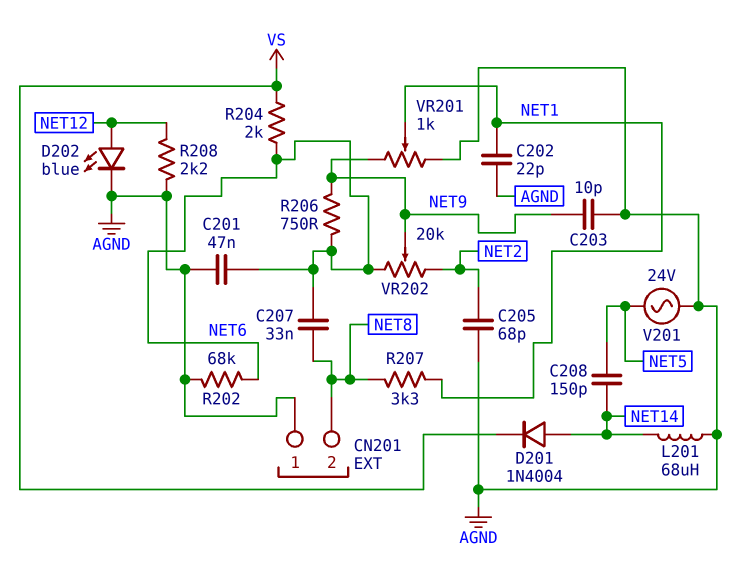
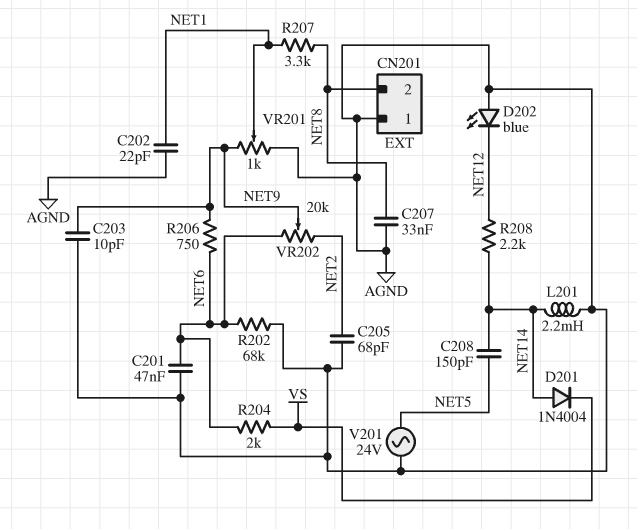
C207: 33nF (NET6, NET8) -> 33nF (AGND, NET8)
D202: LED blue (A NET12, K AGND) -> LED blue (A AGND, K NET12)
L201: 68uH (AGND, NET14) -> 2.2mH (AGND, NET14)
R208: 2.2k (AGND, NET12) -> 2.2k (NET12, NET14)

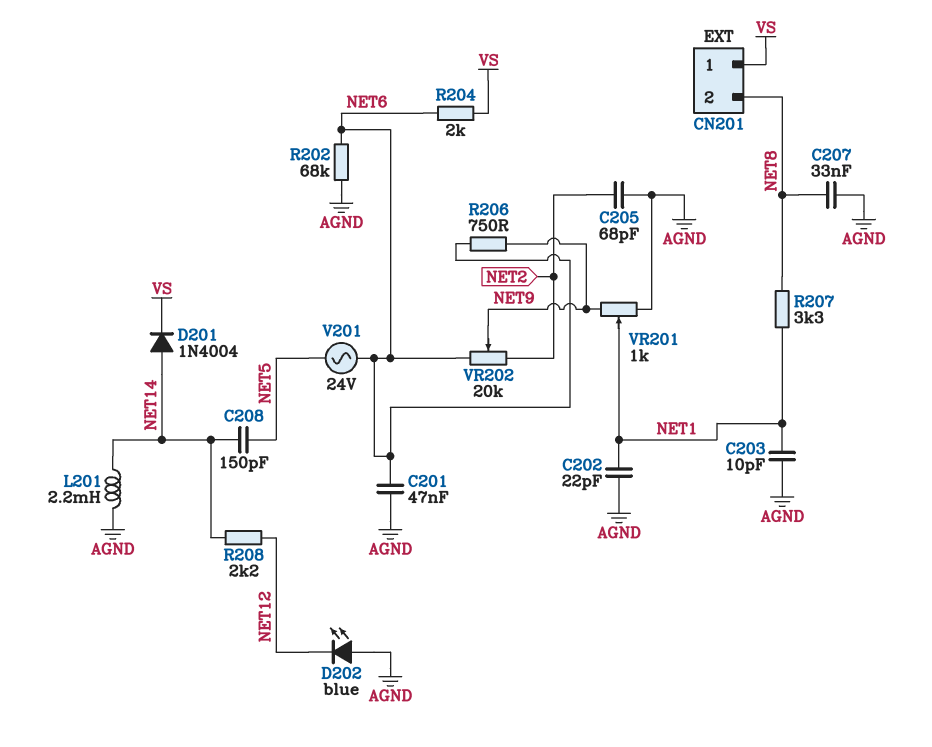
C203: 10pF (AGND, NET9) -> 10pF (AGND, NET1)
CN201 pin 1: AGND -> VS
V201: AC 24V (AGND, NET5) -> AC 24V (NET5, NET6)

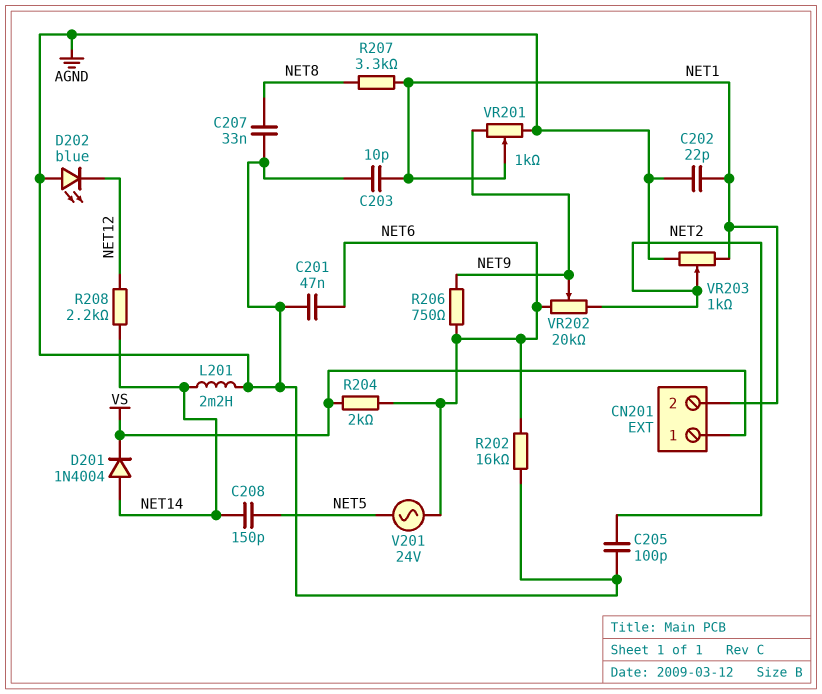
C205: 68pF (AGND, NET2) -> 100pF (AGND, NET2)
CN201 pin 2: NET8 -> NET1
R202: 68k (AGND, NET6) -> 16k (AGND, NET6)
VR203: none -> 1k (AGND, NET1, wiper NET2)

